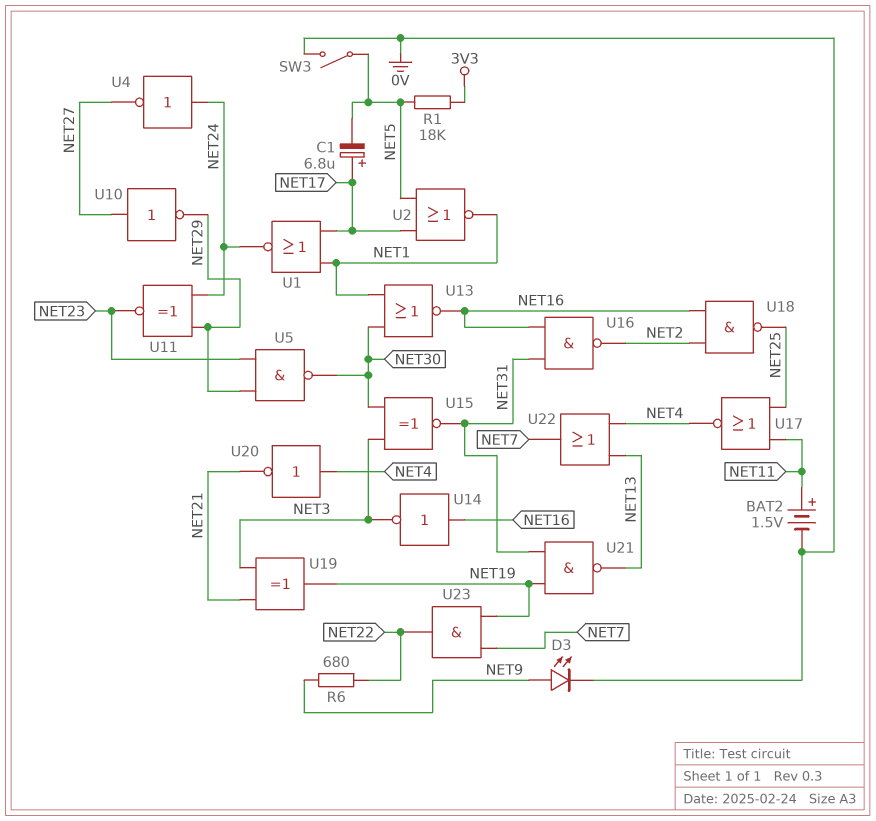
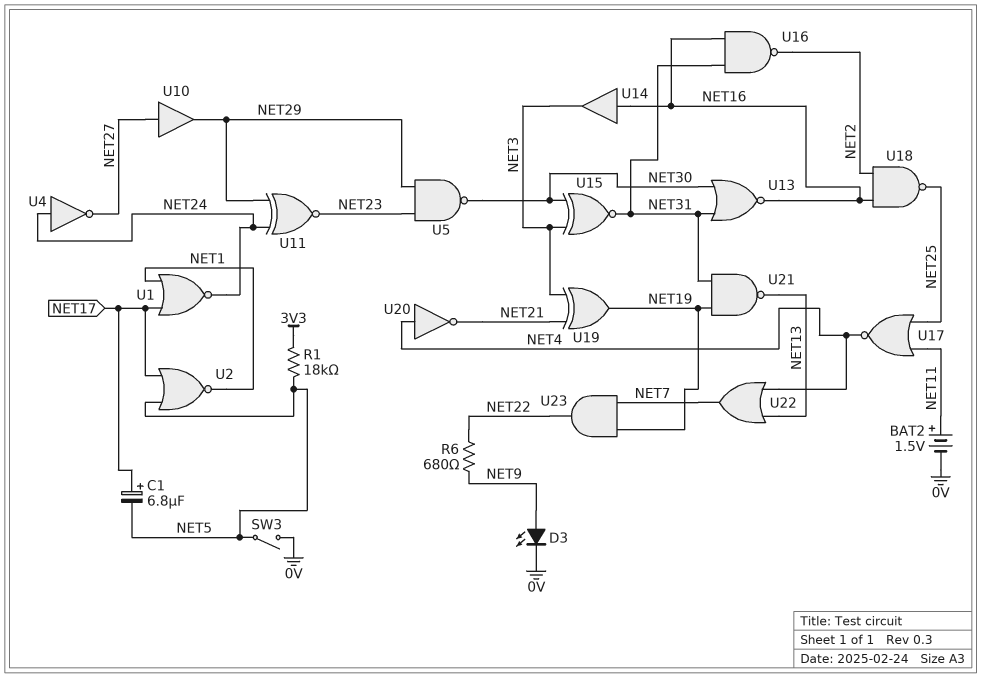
U10: NOT (in NET27, out NET29) -> buffer (in NET27, out NET29)
U13: NOR (in NET1, in NET30, out NET16) -> NOR (in NET30, in NET31, out NET16)
U14: NOT (in NET16, out NET3) -> buffer (in NET16, out NET3)

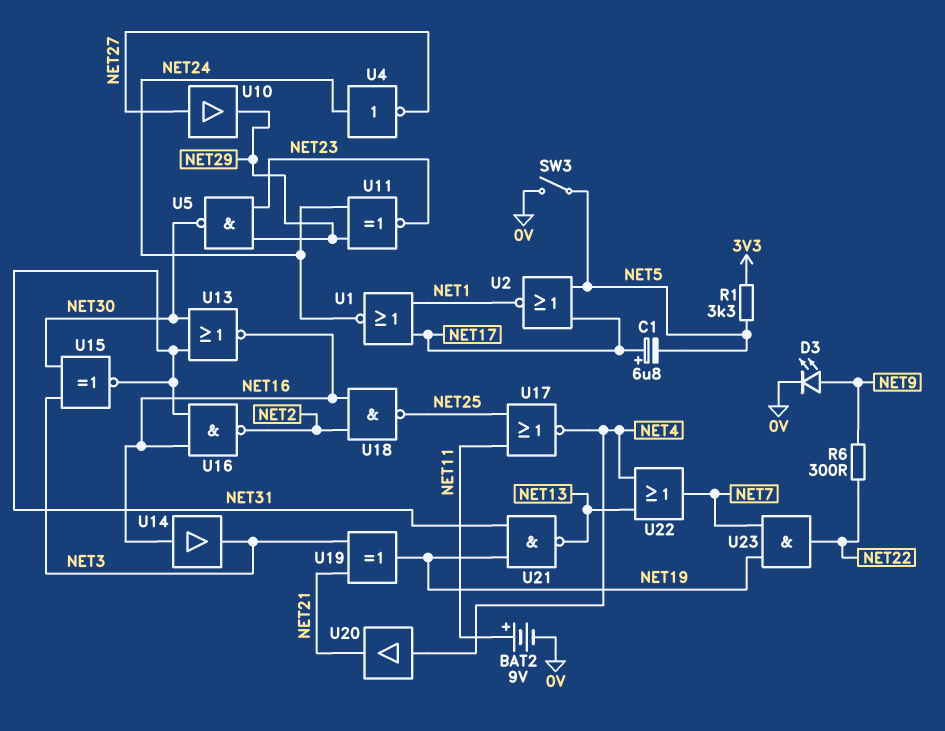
BAT2: 1.5V (plus NET11, minus 0V) -> 9V (plus NET11, minus 0V)
R1: 18k (3V3, NET5) -> 3.3k (3V3, NET5)
R6: 680 (NET9, NET22) -> 300 (NET9, NET22)
U20: NOT (in NET4, out NET21) -> buffer (in NET4, out NET21)

